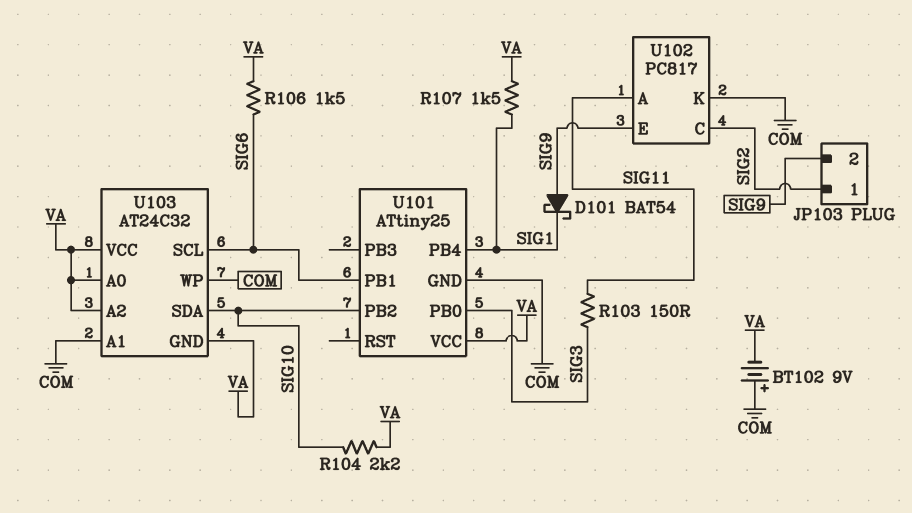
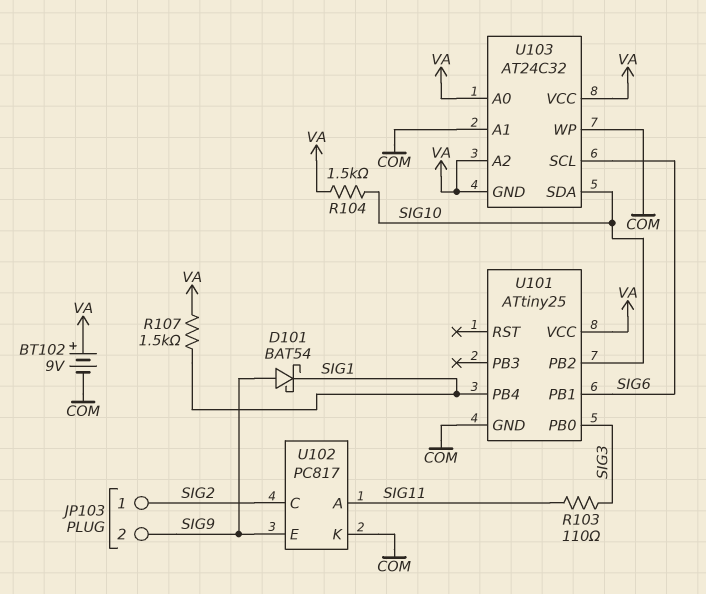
BT102: 9V (plus COM, minus VA) -> 9V (plus VA, minus COM)
R103: 150 (SIG3, SIG11) -> 110 (SIG3, SIG11)
R104: 2.2k (SIG10, VA) -> 1.5k (SIG10, VA)
R106: 1.5k (SIG6, VA) -> none

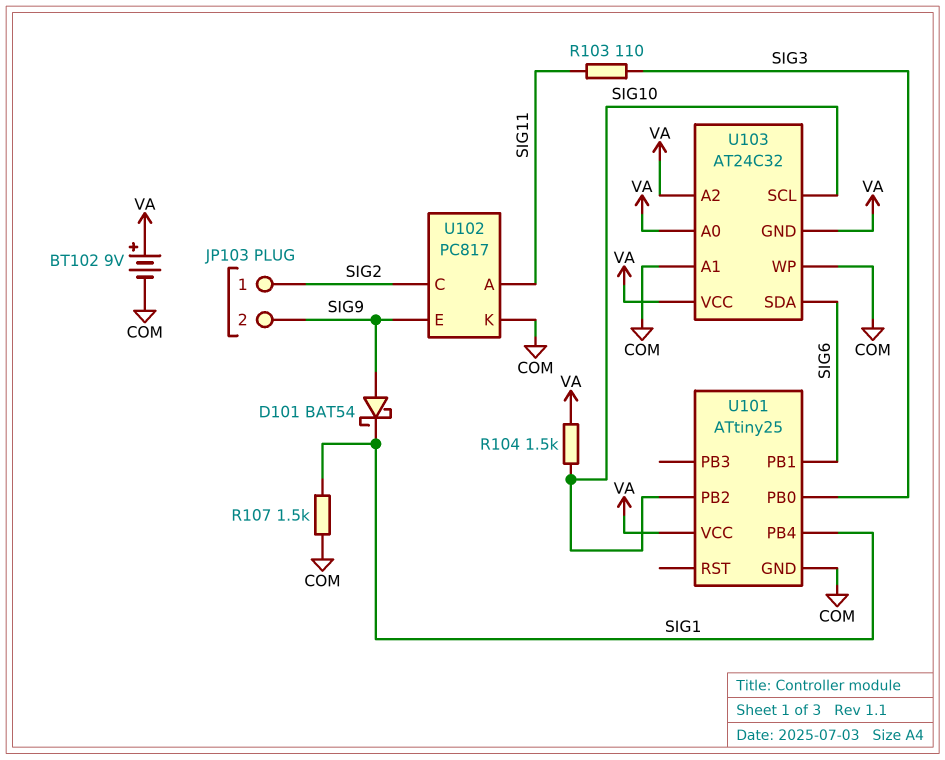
R107: 1.5k (SIG1, VA) -> 1.5k (COM, SIG1)
U103 pin SCL: SIG6 -> SIG10
U103 pin SDA: SIG10 -> SIG6

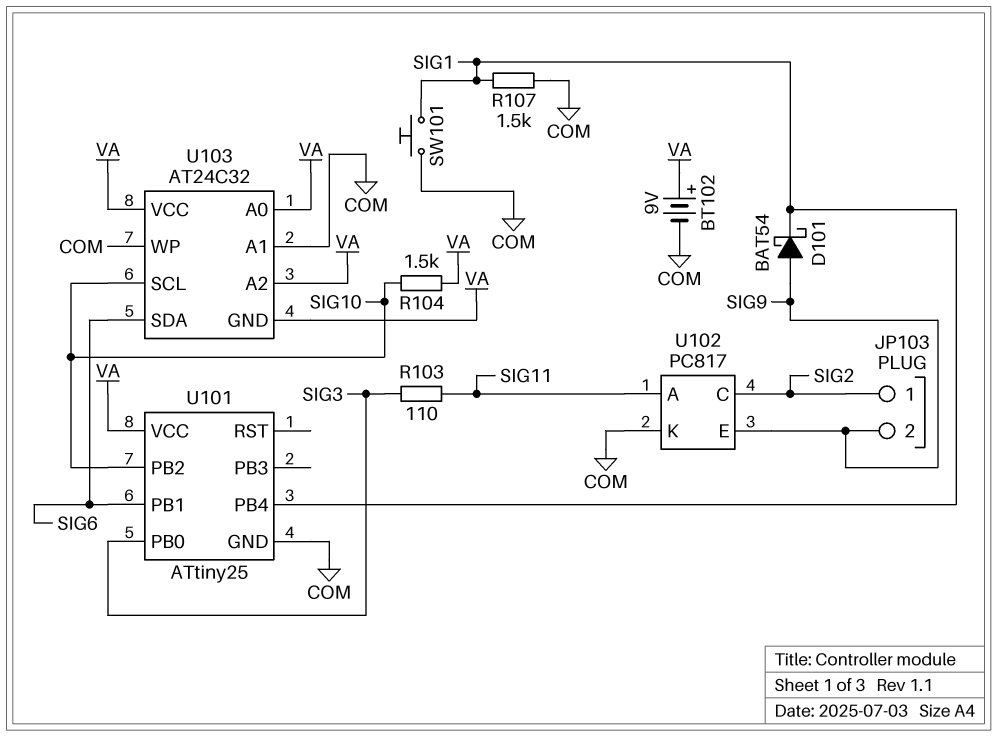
SW101: none -> button (COM, SIG1)

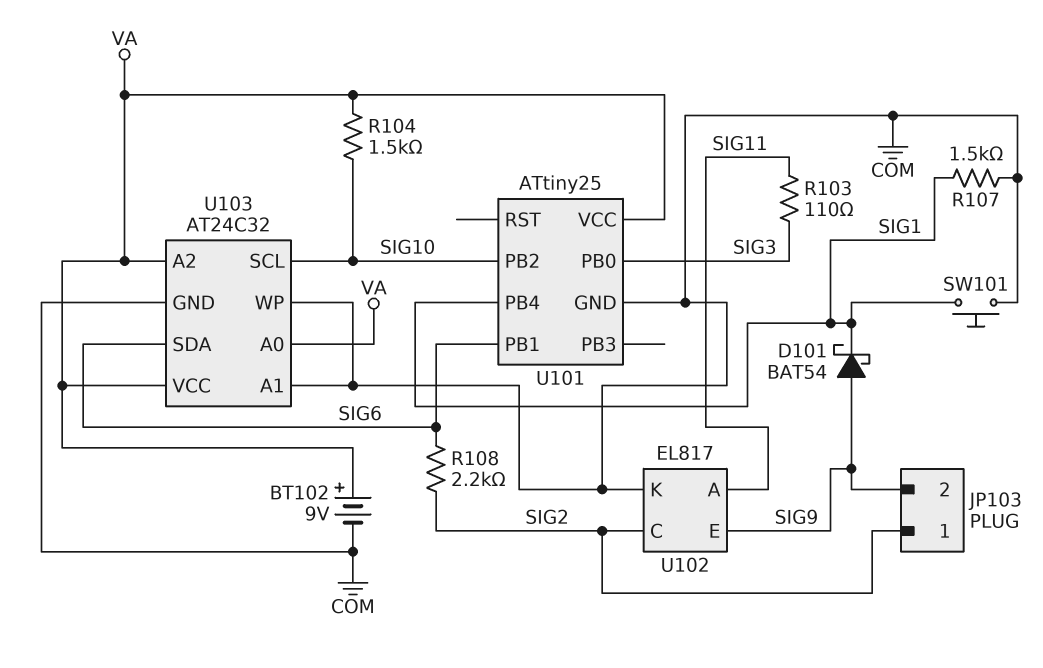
R108: none -> 2.2k (SIG2, SIG6)
U102: PC817 -> EL817
U103 pin GND: VA -> COM

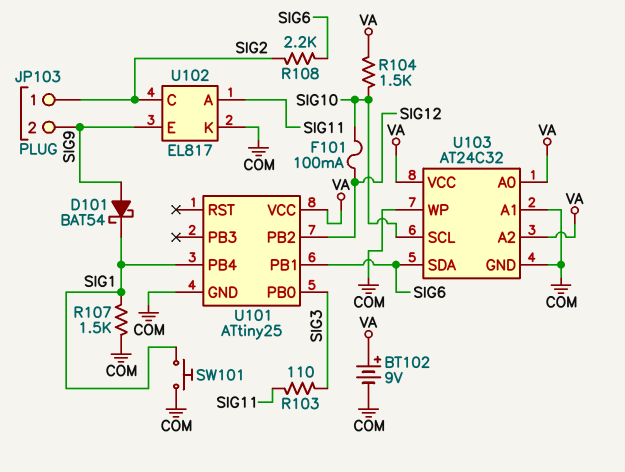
F101: none -> 100mA (SIG10, SIG12)
U101 pin PB2: SIG10 -> SIG12

